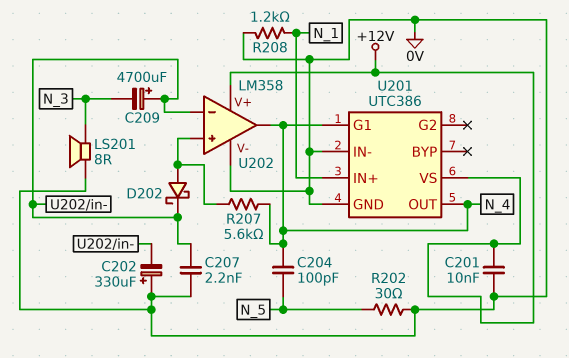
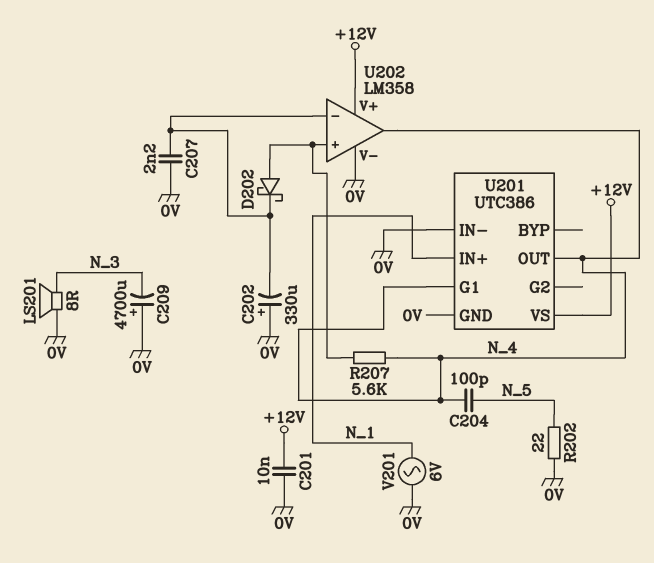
C209: 4700uF (plus U202/in-, minus N_3) -> 4700uF (plus 0V, minus N_3)
R202: 30 (0V, N_5) -> 22 (0V, N_5)
R208: 1.2k (0V, N_1) -> none
V201: none -> AC 6V (0V, N_1)

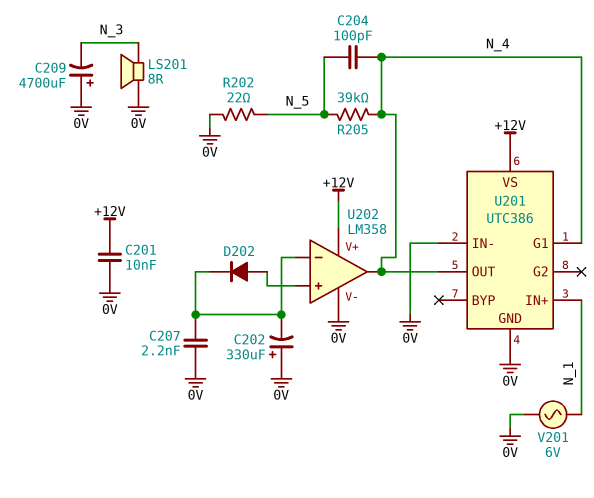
D202: schottky (A U202/in+, K U202/in-) -> diode (A U202/in+, K U202/in-)
R205: none -> 39k (N_4, N_5)
R207: 5.6k (N_4, U202/in+) -> none

